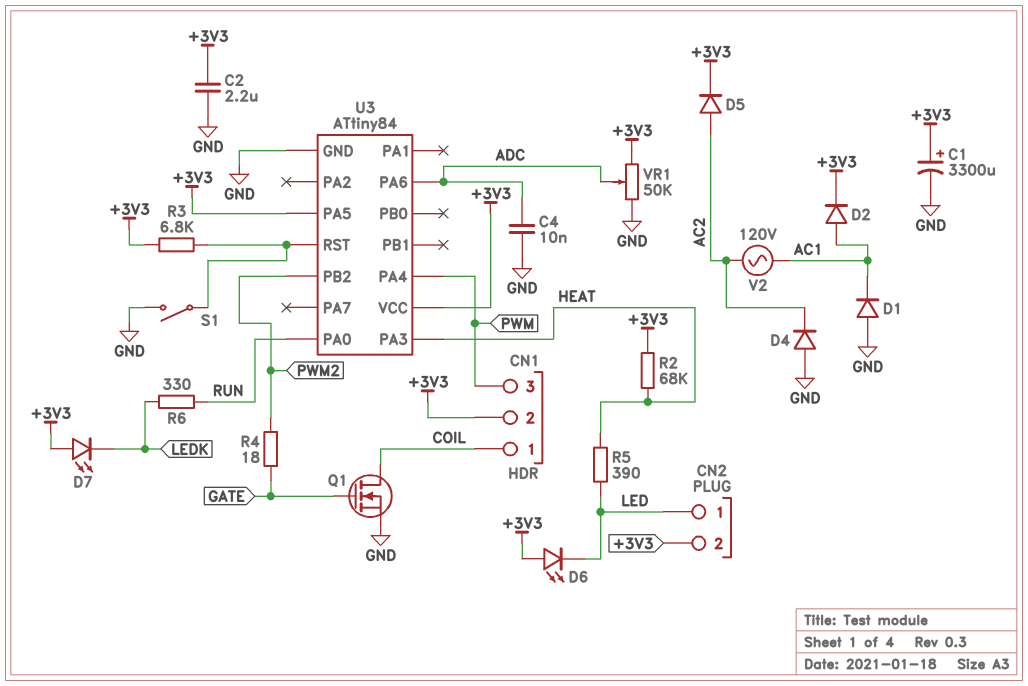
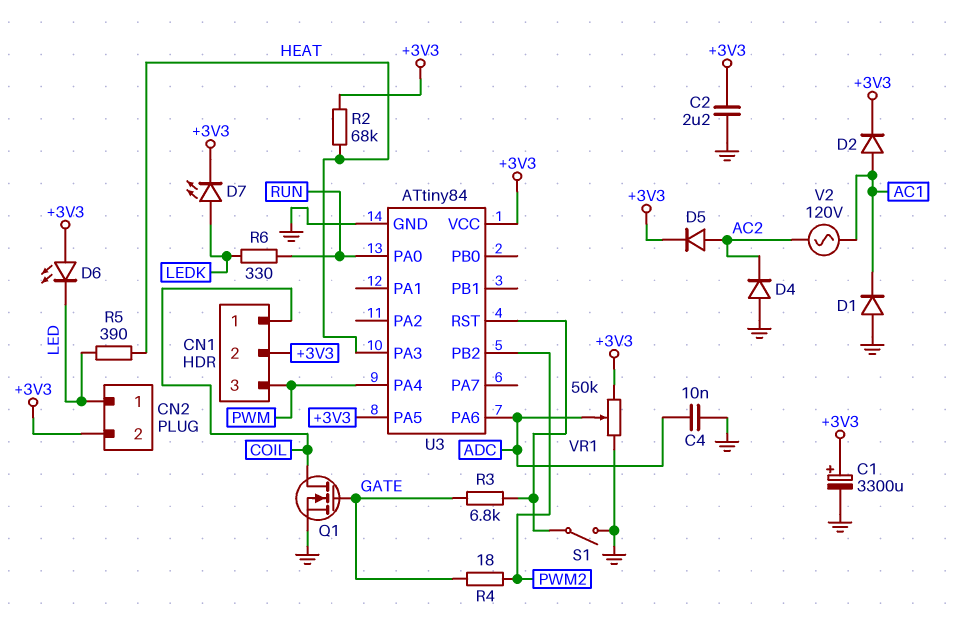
D7: LED (A +3V3, K LEDK) -> LED (A LEDK, K +3V3)
R3: 6.8k (+3V3, U3/RST) -> 6.8k (GATE, U3/RST)

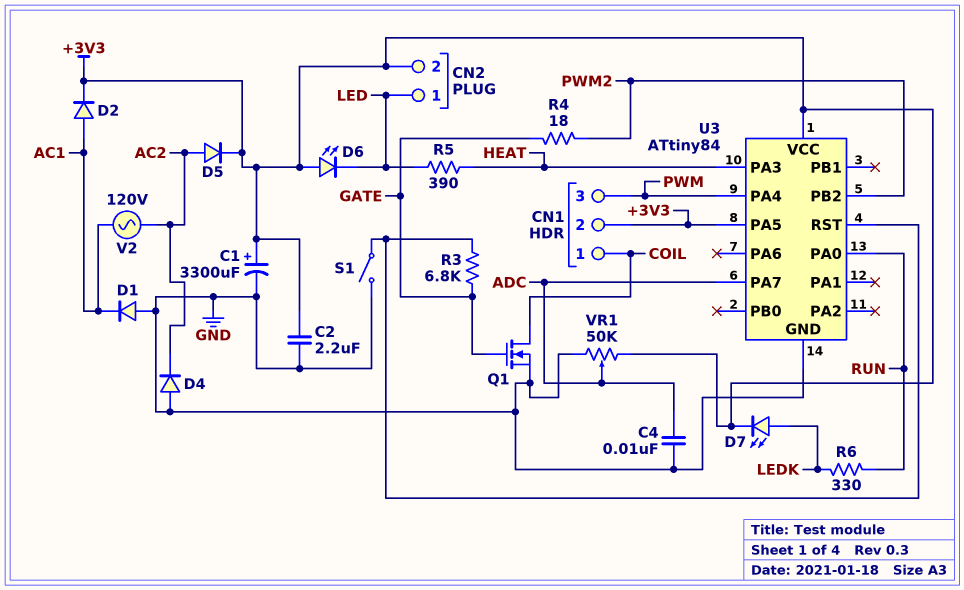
R2: 68k (+3V3, HEAT) -> none
U3 pin PA6: ADC -> none
U3 pin PA7: none -> ADC

